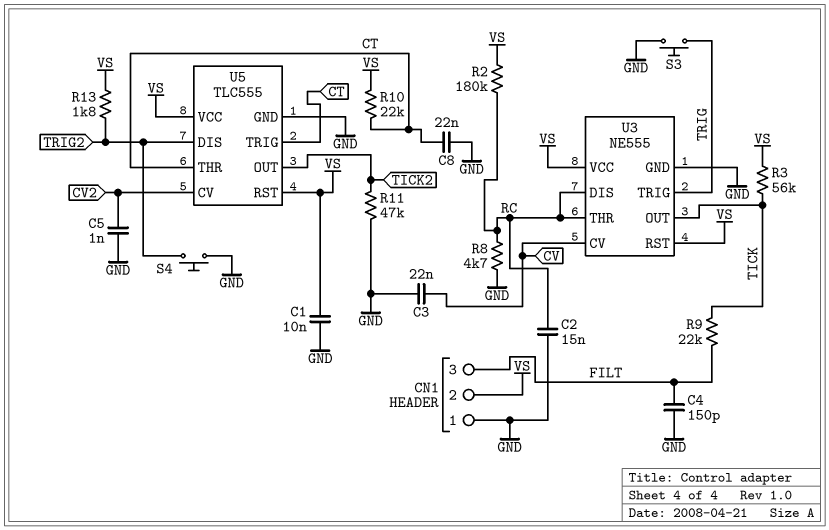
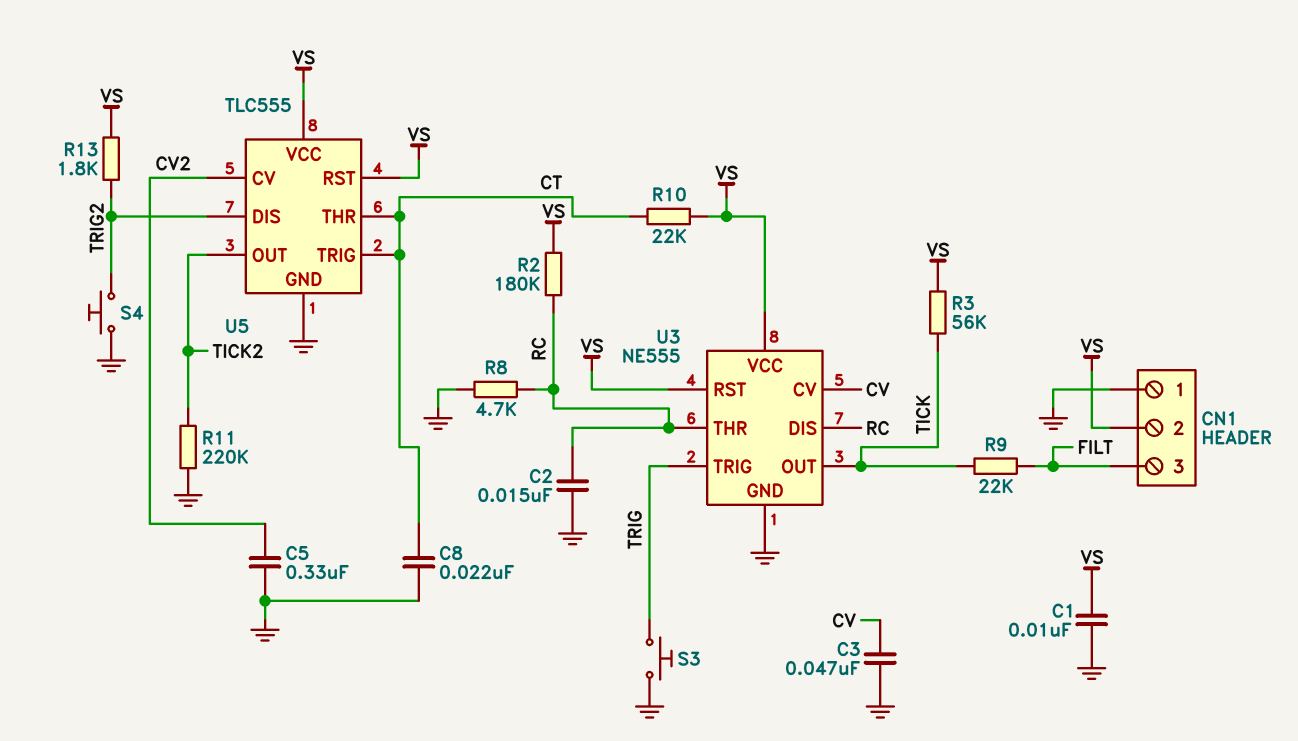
C3: 22nF (CV, GND) -> 47nF (CV, GND)
C4: 150pF (FILT, GND) -> none
C5: 1nF (CV2, GND) -> 330nF (CV2, GND)
R11: 47k (GND, TICK2) -> 220k (GND, TICK2)

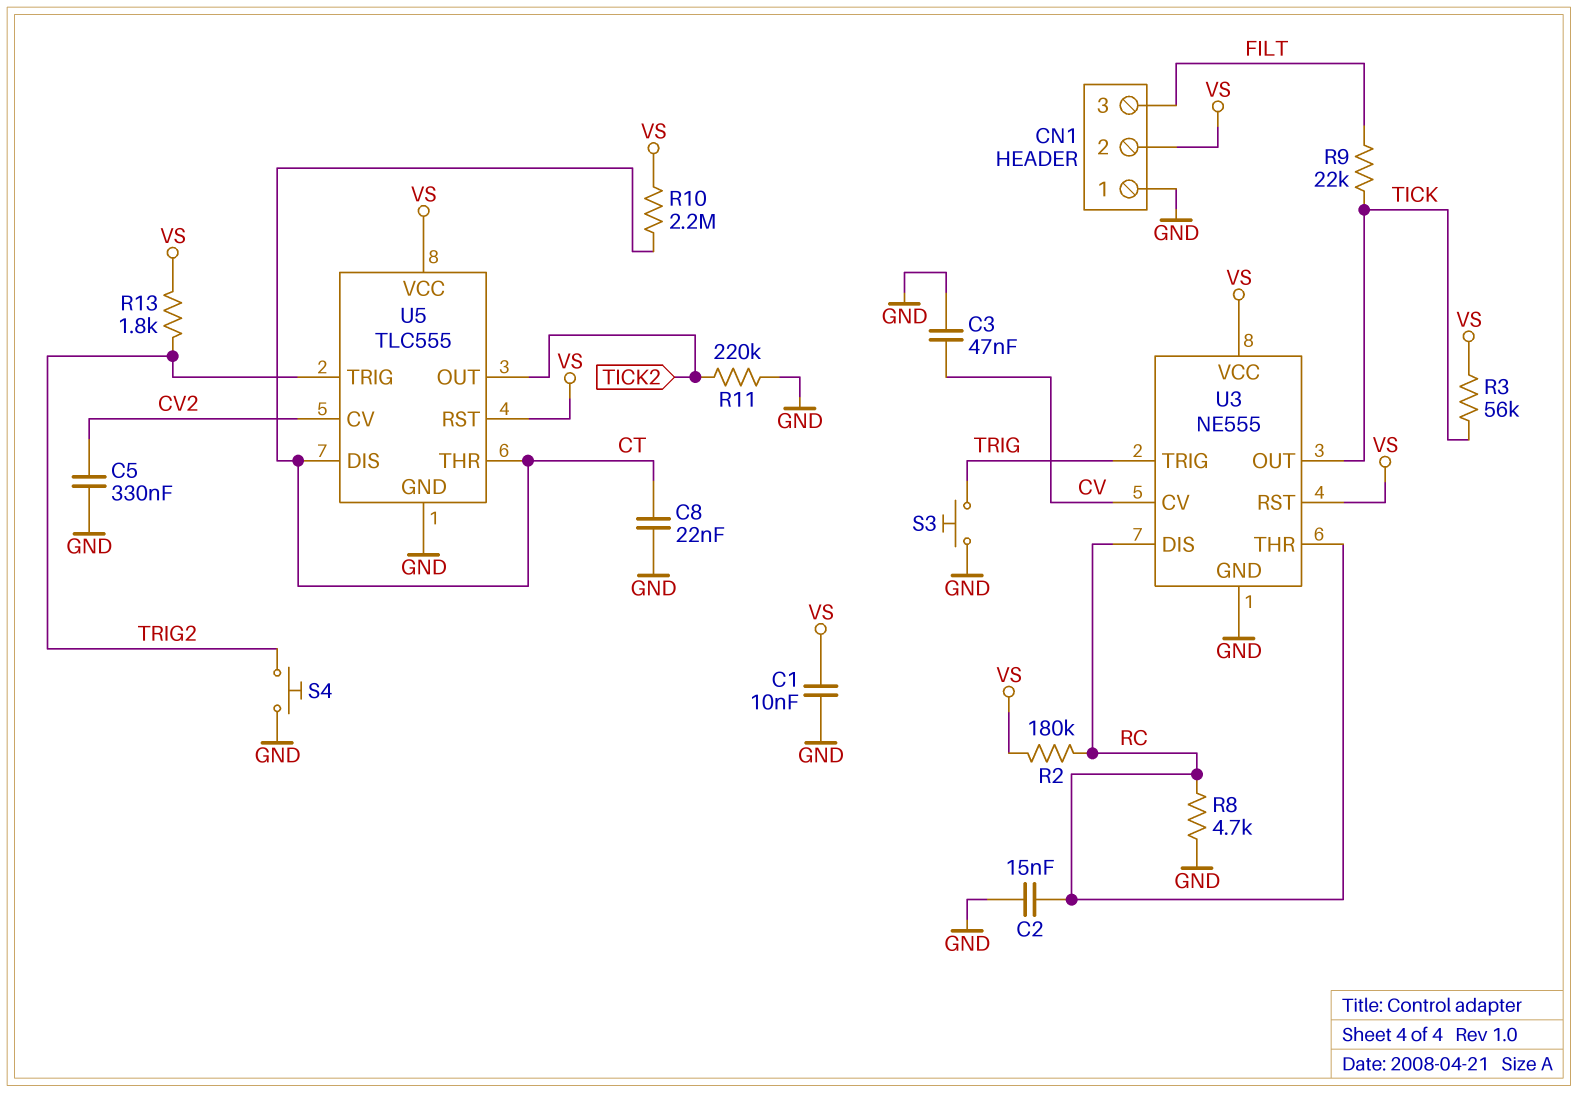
R10: 22k (CT, VS) -> 2.2M (CT, VS)
U5 pin DIS: TRIG2 -> CT
U5 pin TRIG: CT -> TRIG2

